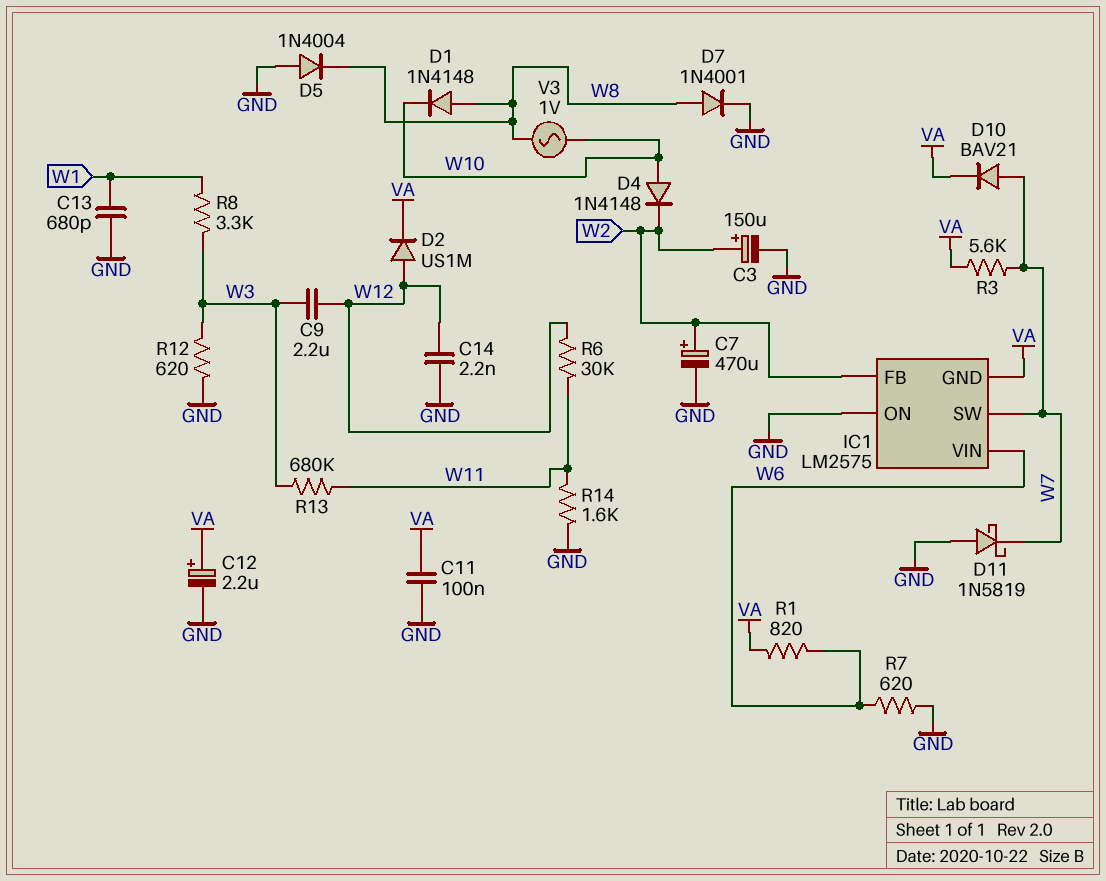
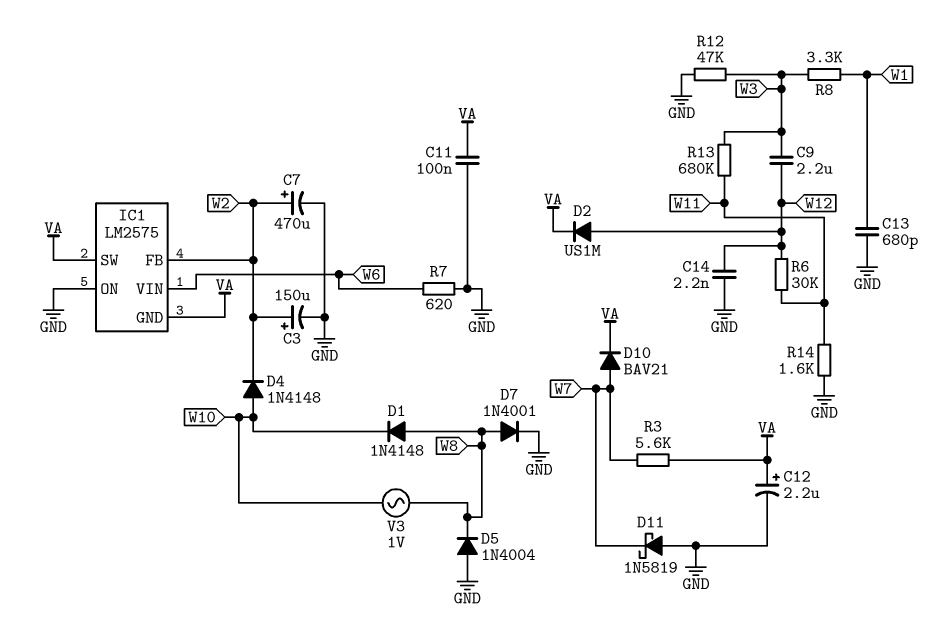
IC1 pin SW: W7 -> VA
R1: 820 (VA, W6) -> none
R12: 620 (GND, W3) -> 47k (GND, W3)

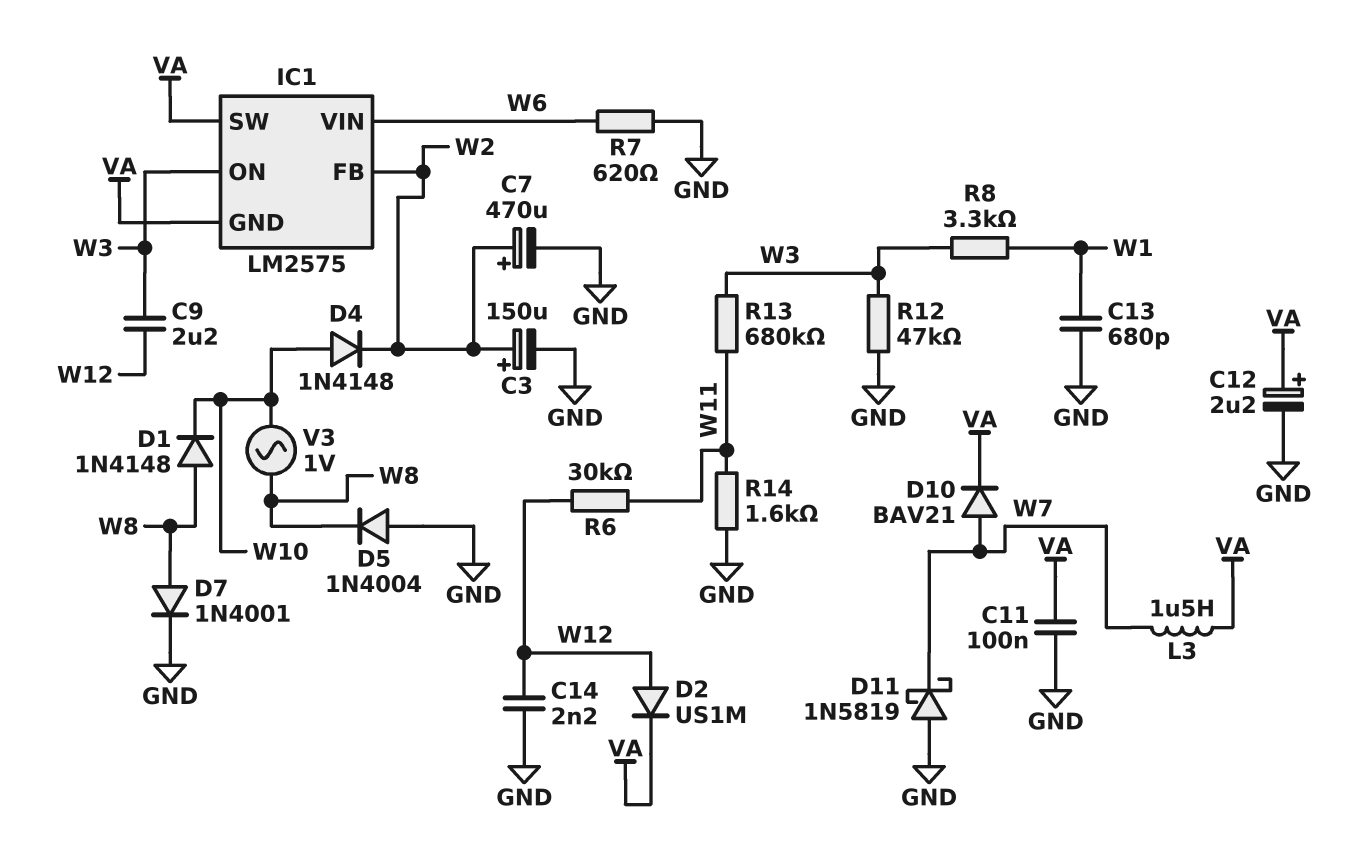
IC1 pin ON: GND -> W3
L3: none -> 1.5uH (VA, W7)
R3: 5.6k (VA, W7) -> none

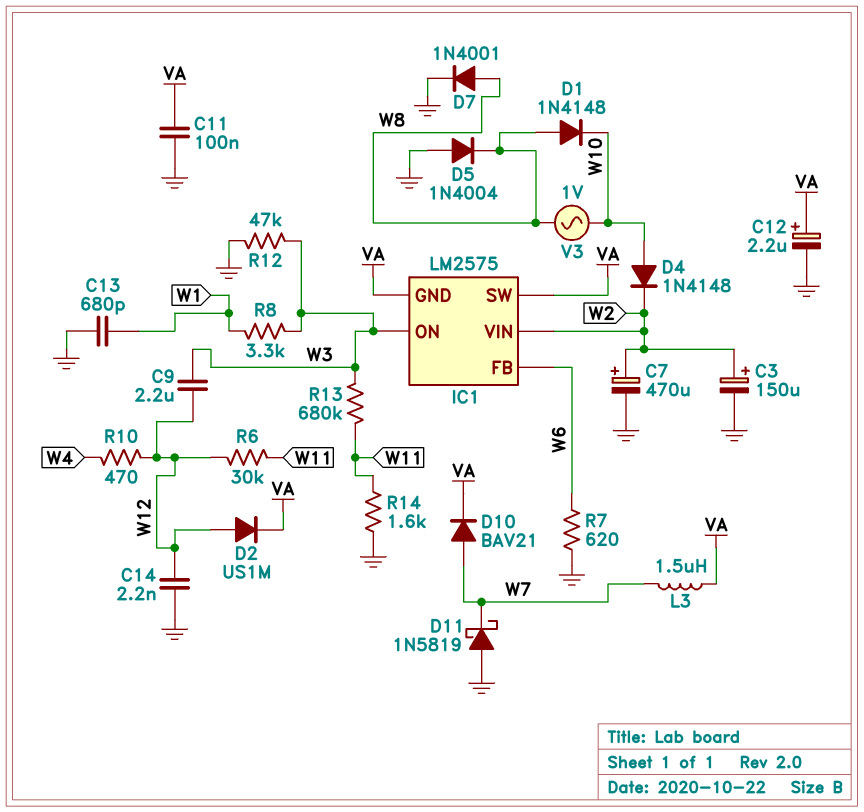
IC1 pin FB: W2 -> W6
IC1 pin VIN: W6 -> W2
R10: none -> 470 (W4, W12)

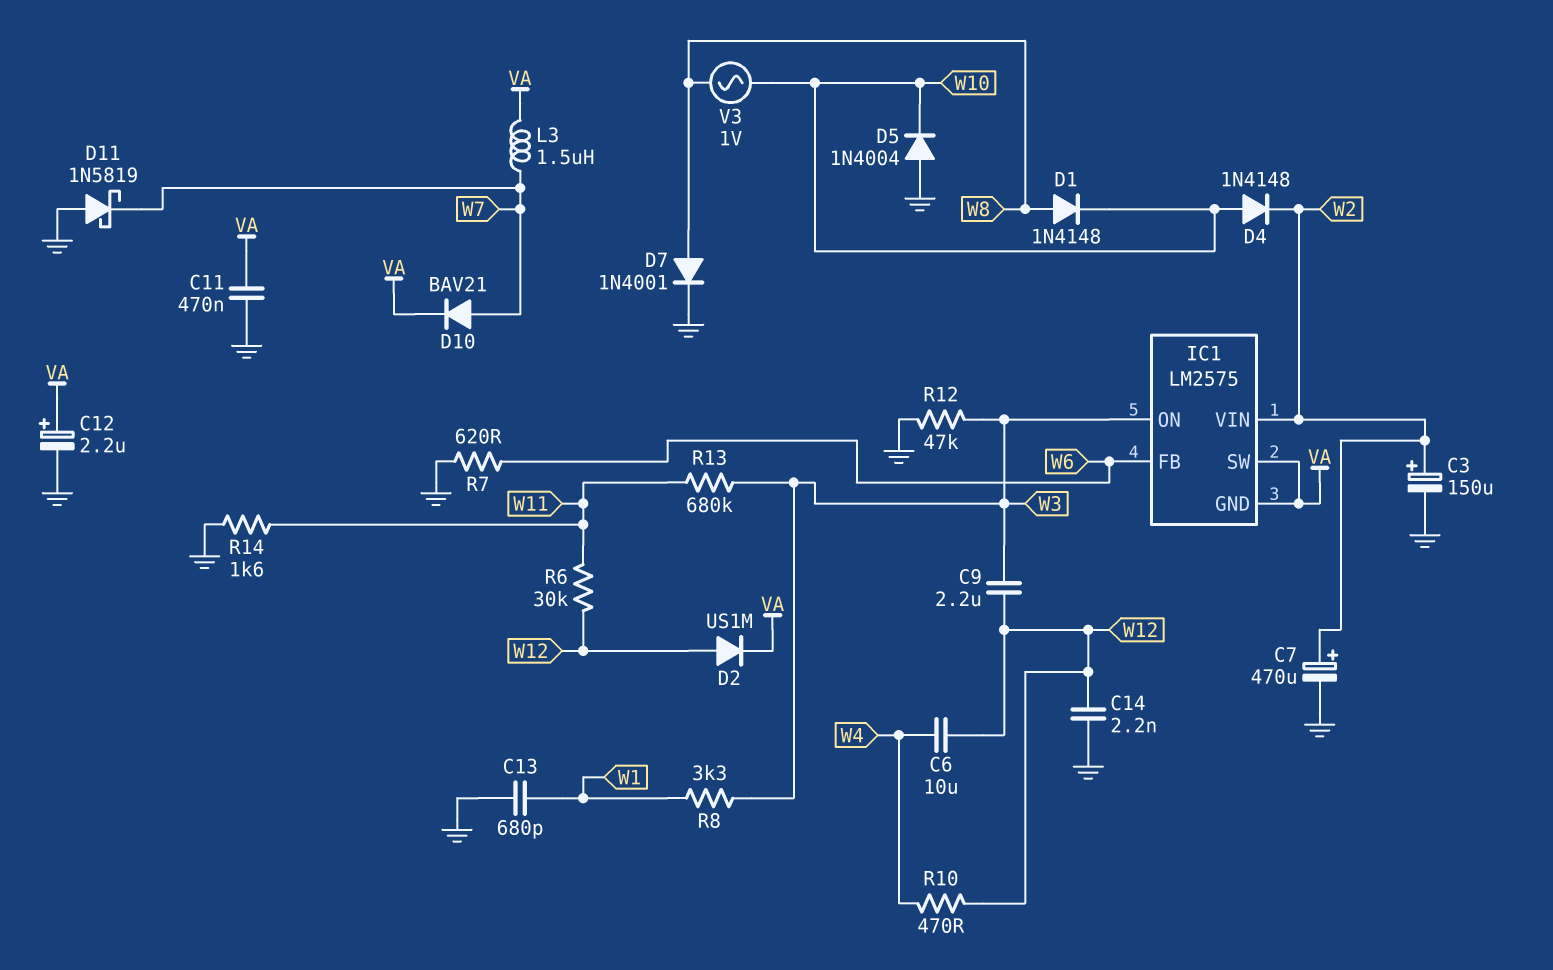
C6: none -> 10uF (W4, W12)
C11: 100nF (GND, VA) -> 470nF (GND, VA)
D5: diode 1N4004 (A GND, K W8) -> diode 1N4004 (A GND, K W10)

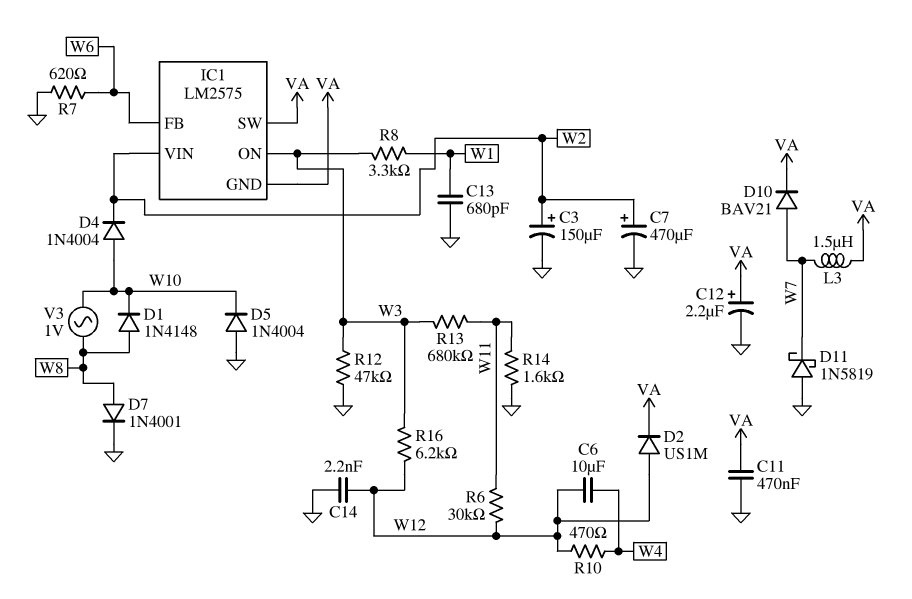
C9: 2.2uF (W3, W12) -> none
D4: diode 1N4148 (A W10, K W2) -> diode 1N4004 (A W10, K W2)
R16: none -> 6.2k (W3, W12)

